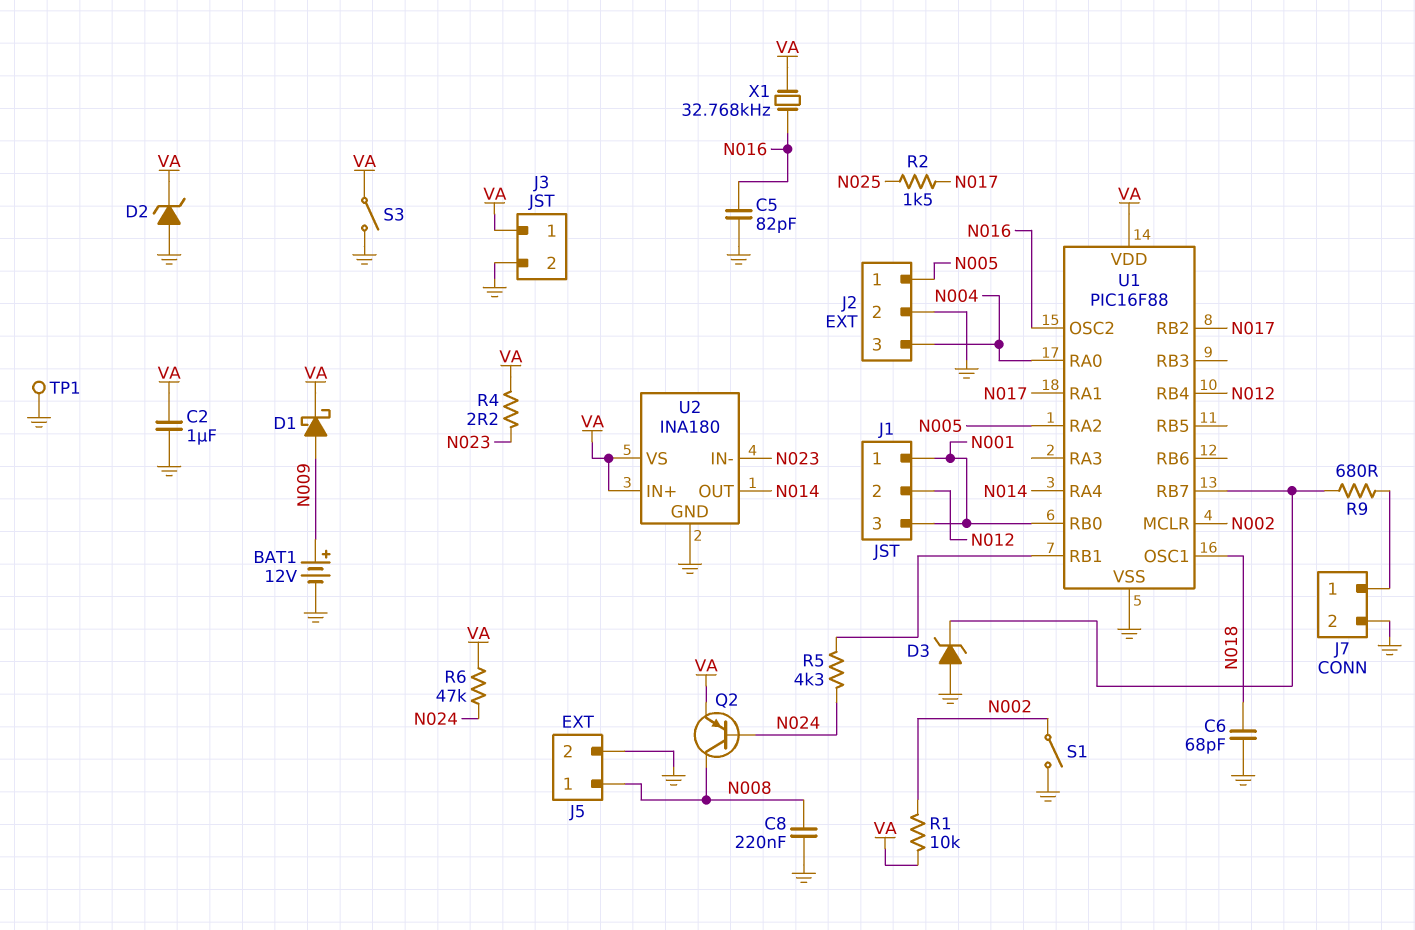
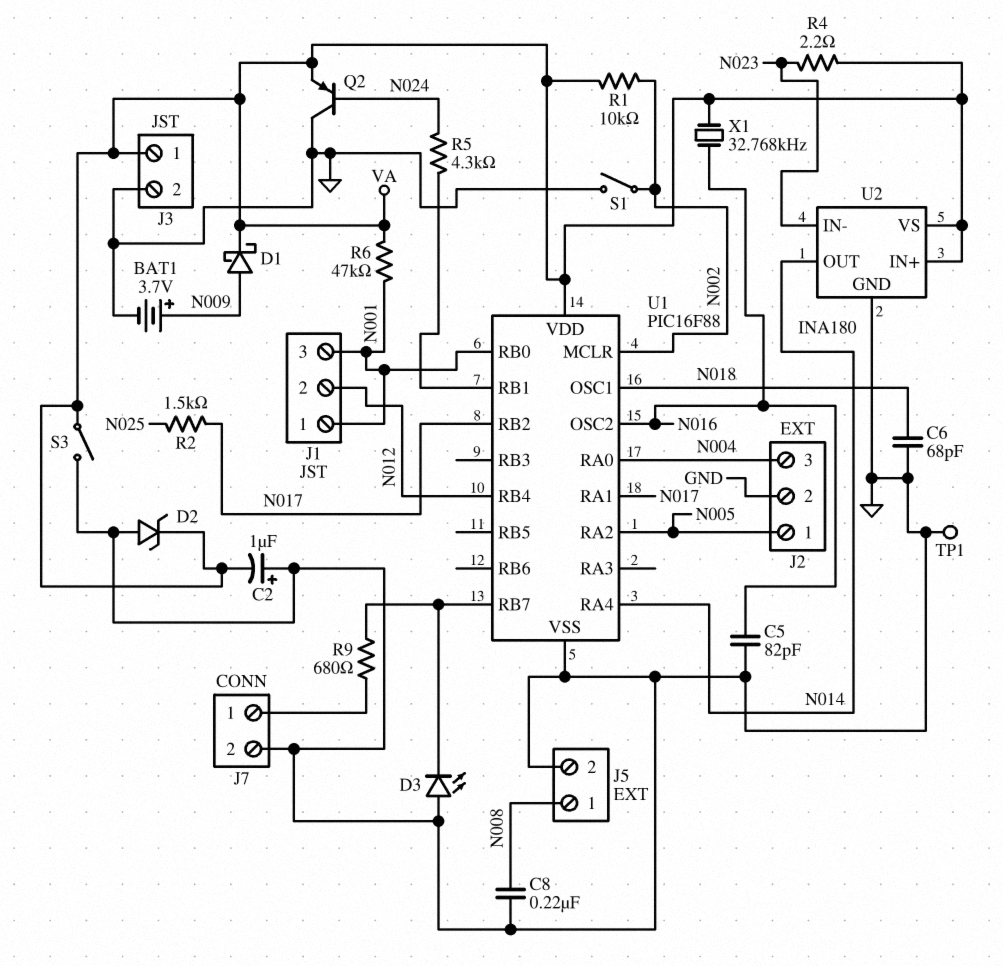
BAT1: 12V (plus N009, minus GND) -> 3.7V (plus N009, minus GND)
C2: 1uF (GND, VA) -> 1uF (plus GND, minus VA)
D3: zener (A GND, K U1/RB7) -> LED (A GND, K U1/RB7)
Q2: PNP (B N024, C N008, E VA) -> PNP (B N024, C GND, E VA)
R6: 47k (N024, VA) -> 47k (N001, VA)

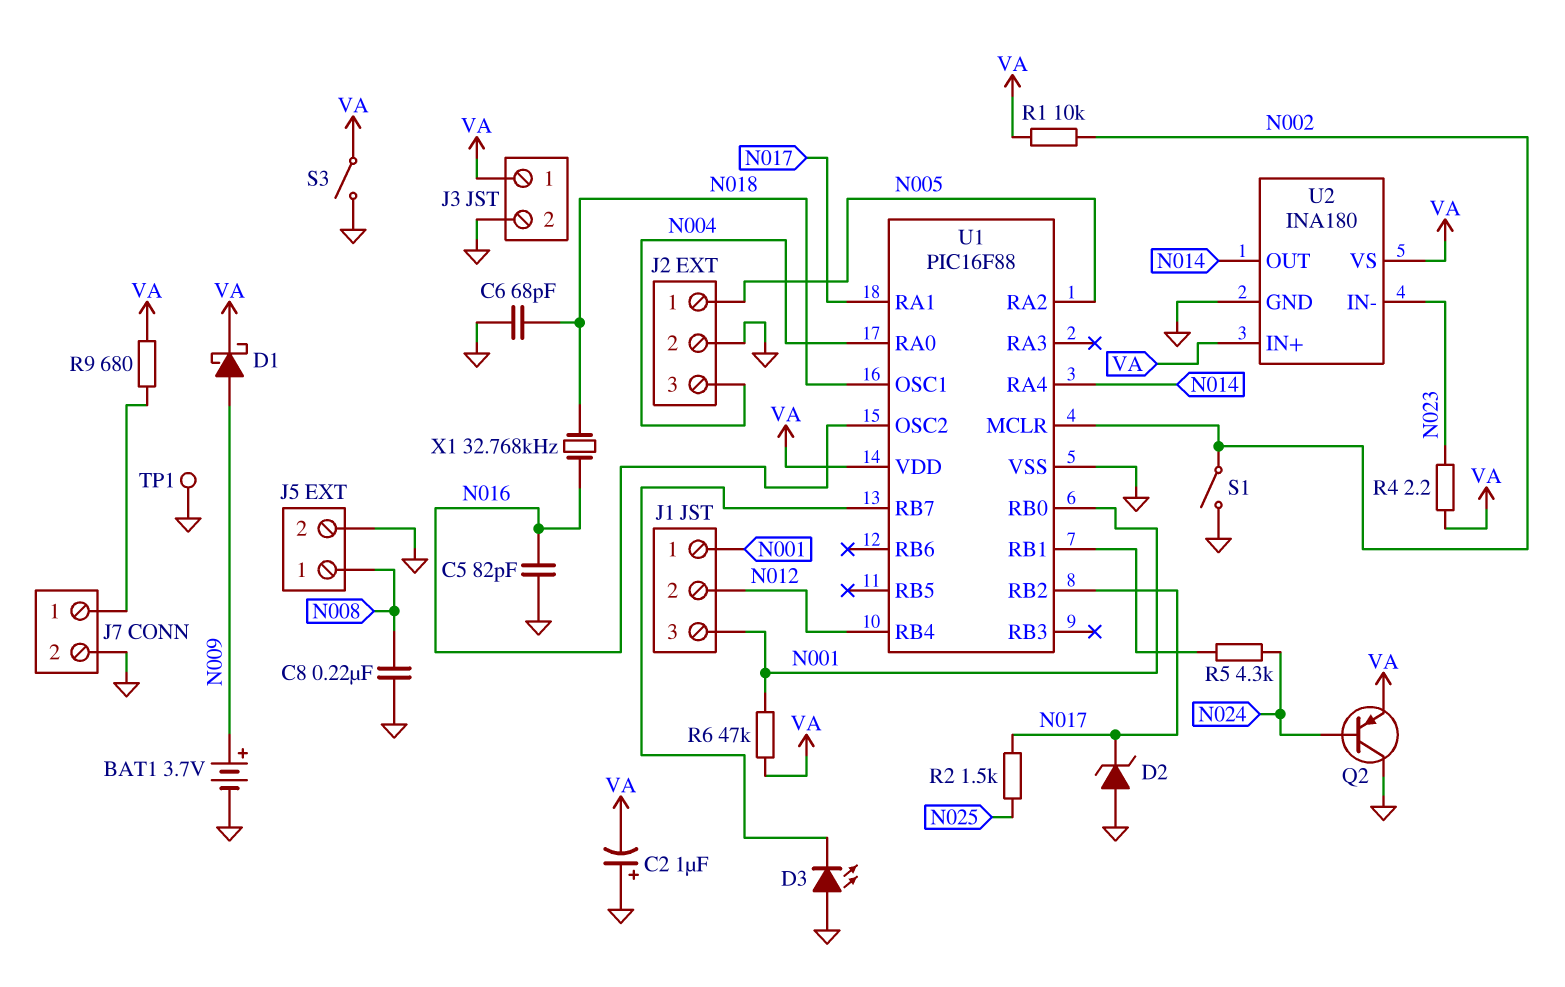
D2: zener (A GND, K VA) -> zener (A GND, K N017)
R9: 680 (J7/1, U1/RB7) -> 680 (J7/1, VA)
X1: 32.768kHz (N016, VA) -> 32.768kHz (N016, N018)

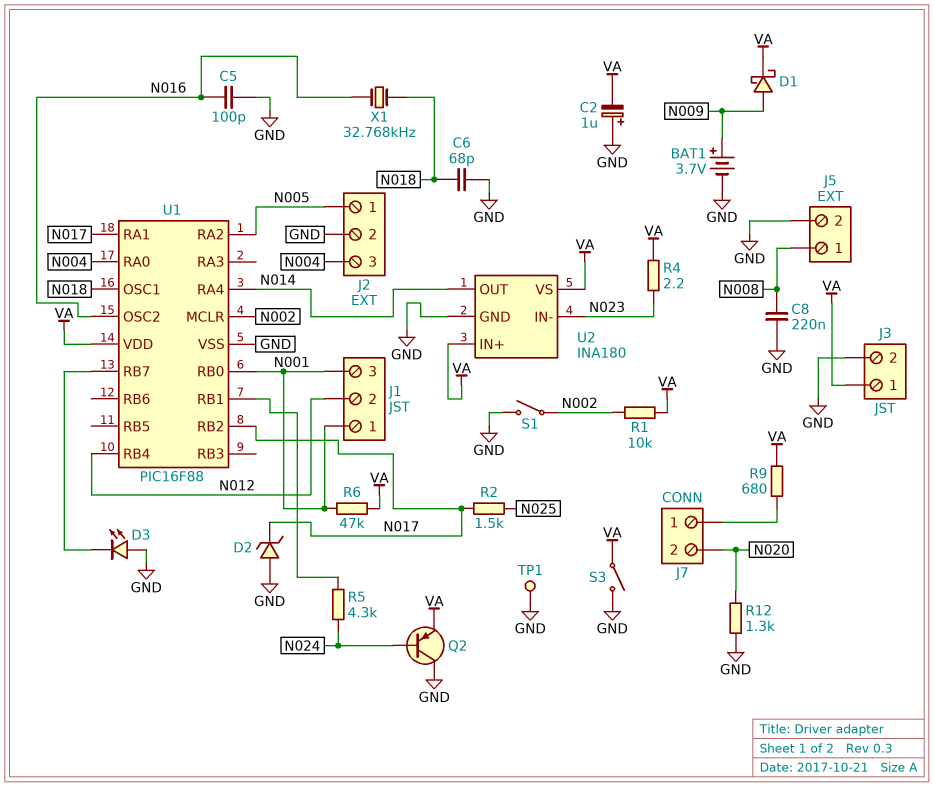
C5: 82pF (GND, N016) -> 100pF (GND, N016)
J7 pin 2: GND -> N020
R12: none -> 1.3k (GND, N020)

